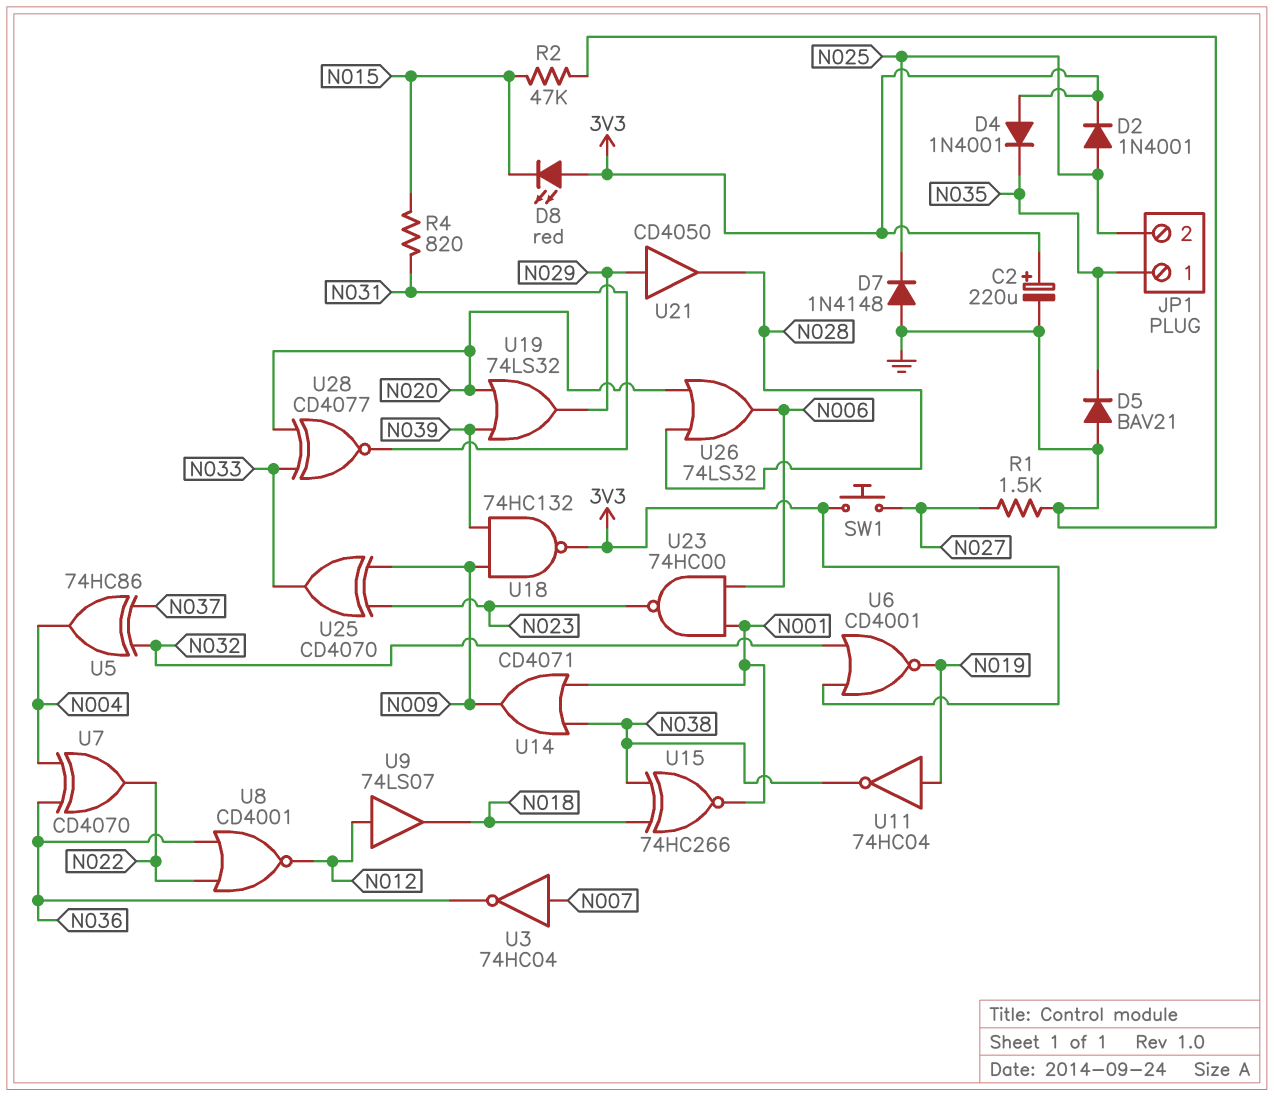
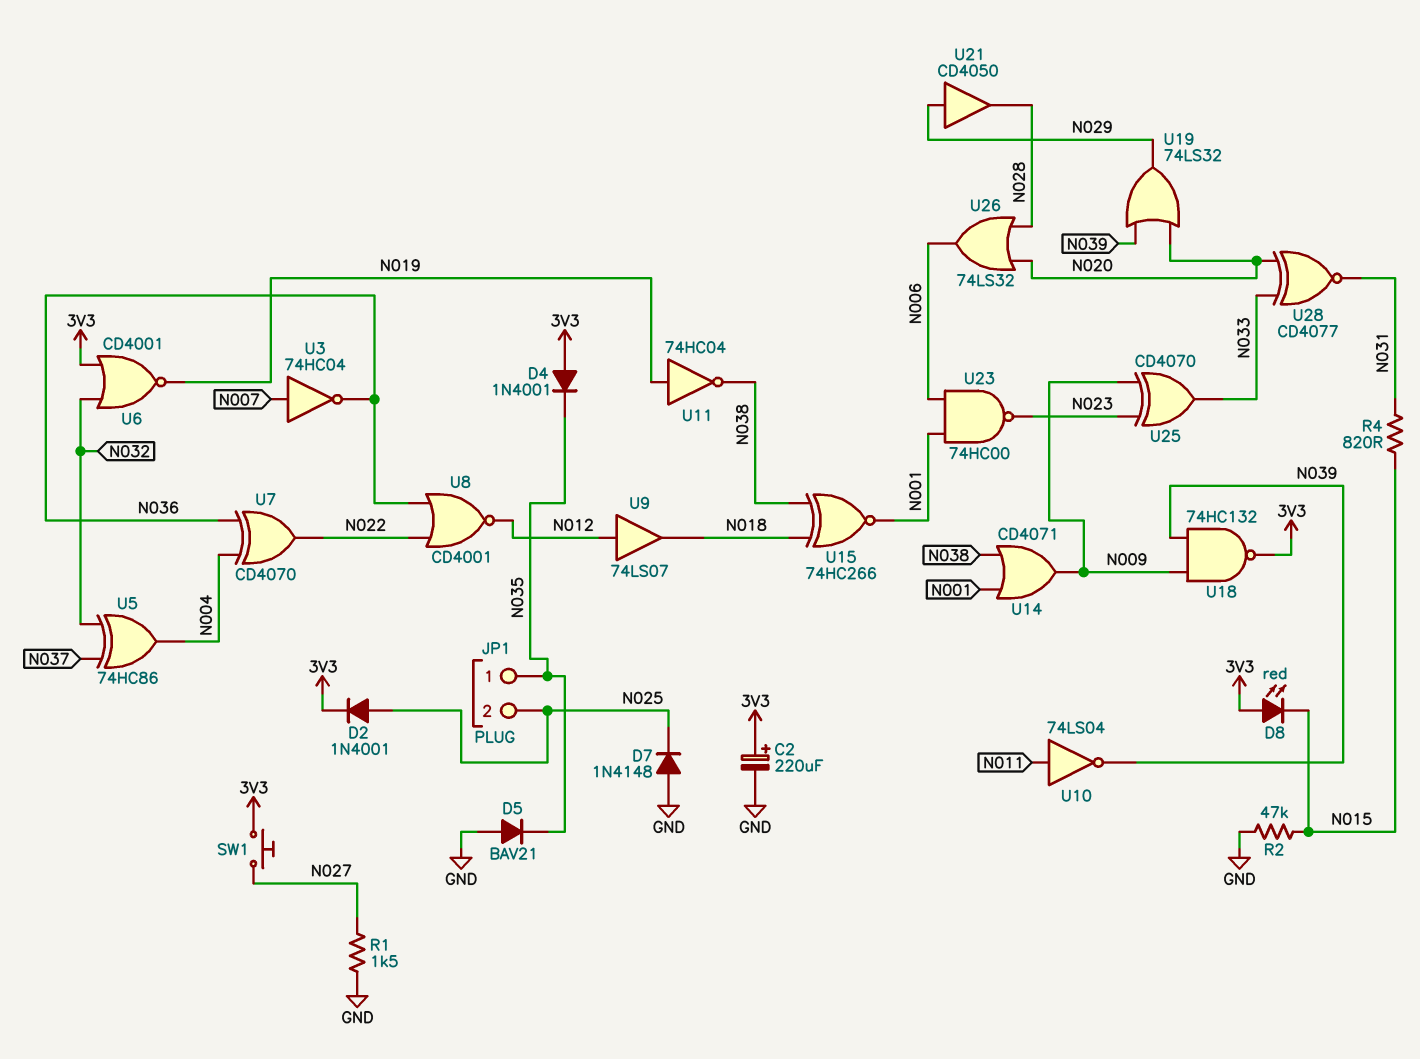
U10: none -> NOT 74LS04 (in N011, out N039)

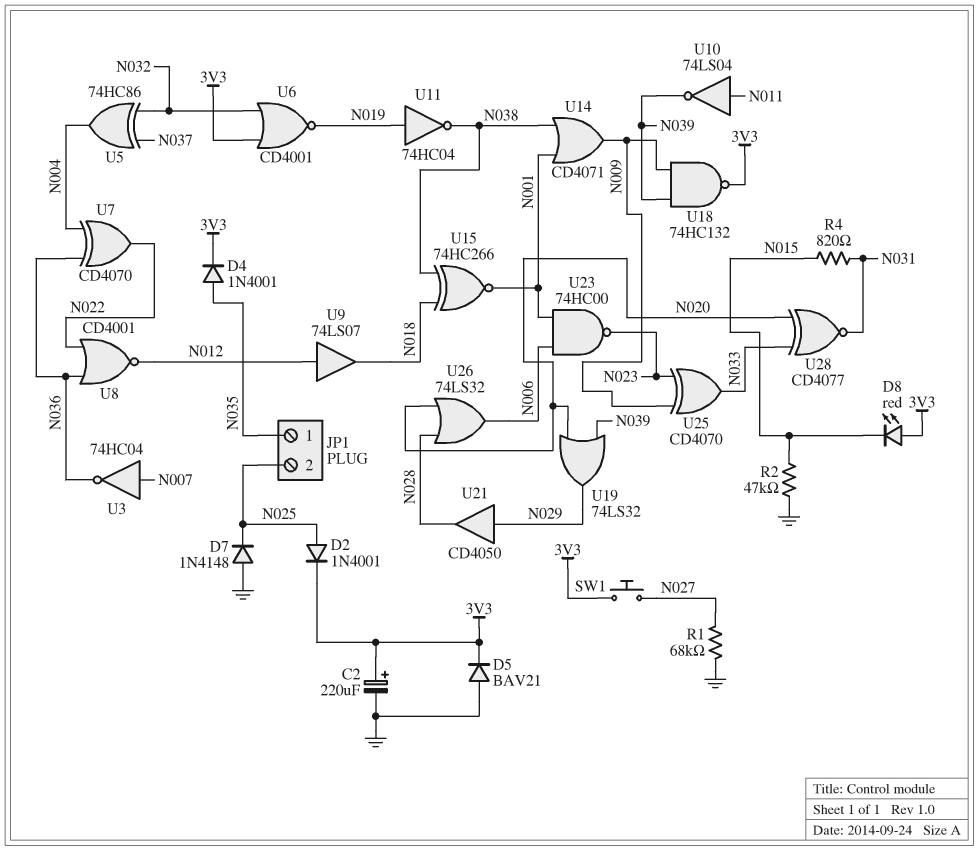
D4: diode 1N4001 (A 3V3, K N035) -> diode 1N4001 (A N035, K 3V3)
D5: diode BAV21 (A GND, K N035) -> diode BAV21 (A GND, K 3V3)
R1: 1.5k (GND, N027) -> 68k (GND, N027)

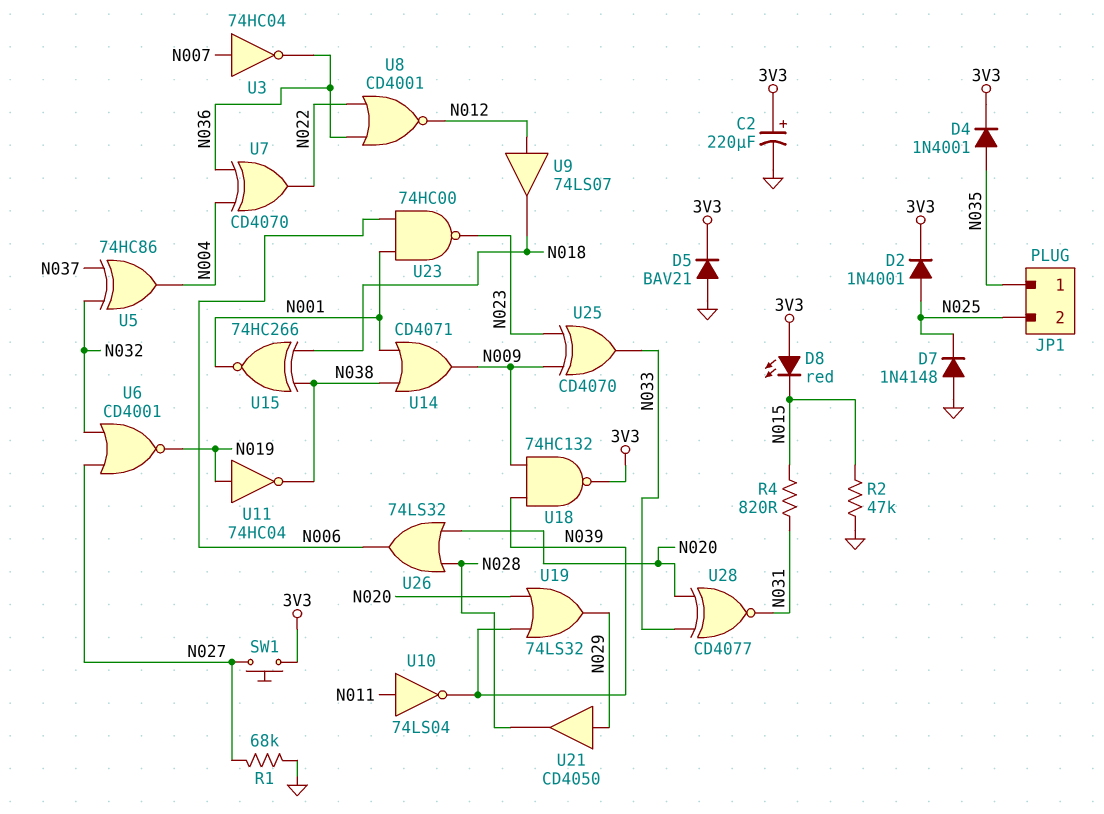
U6: NOR CD4001 (in 3V3, in N032, out N019) -> NOR CD4001 (in N027, in N032, out N019)

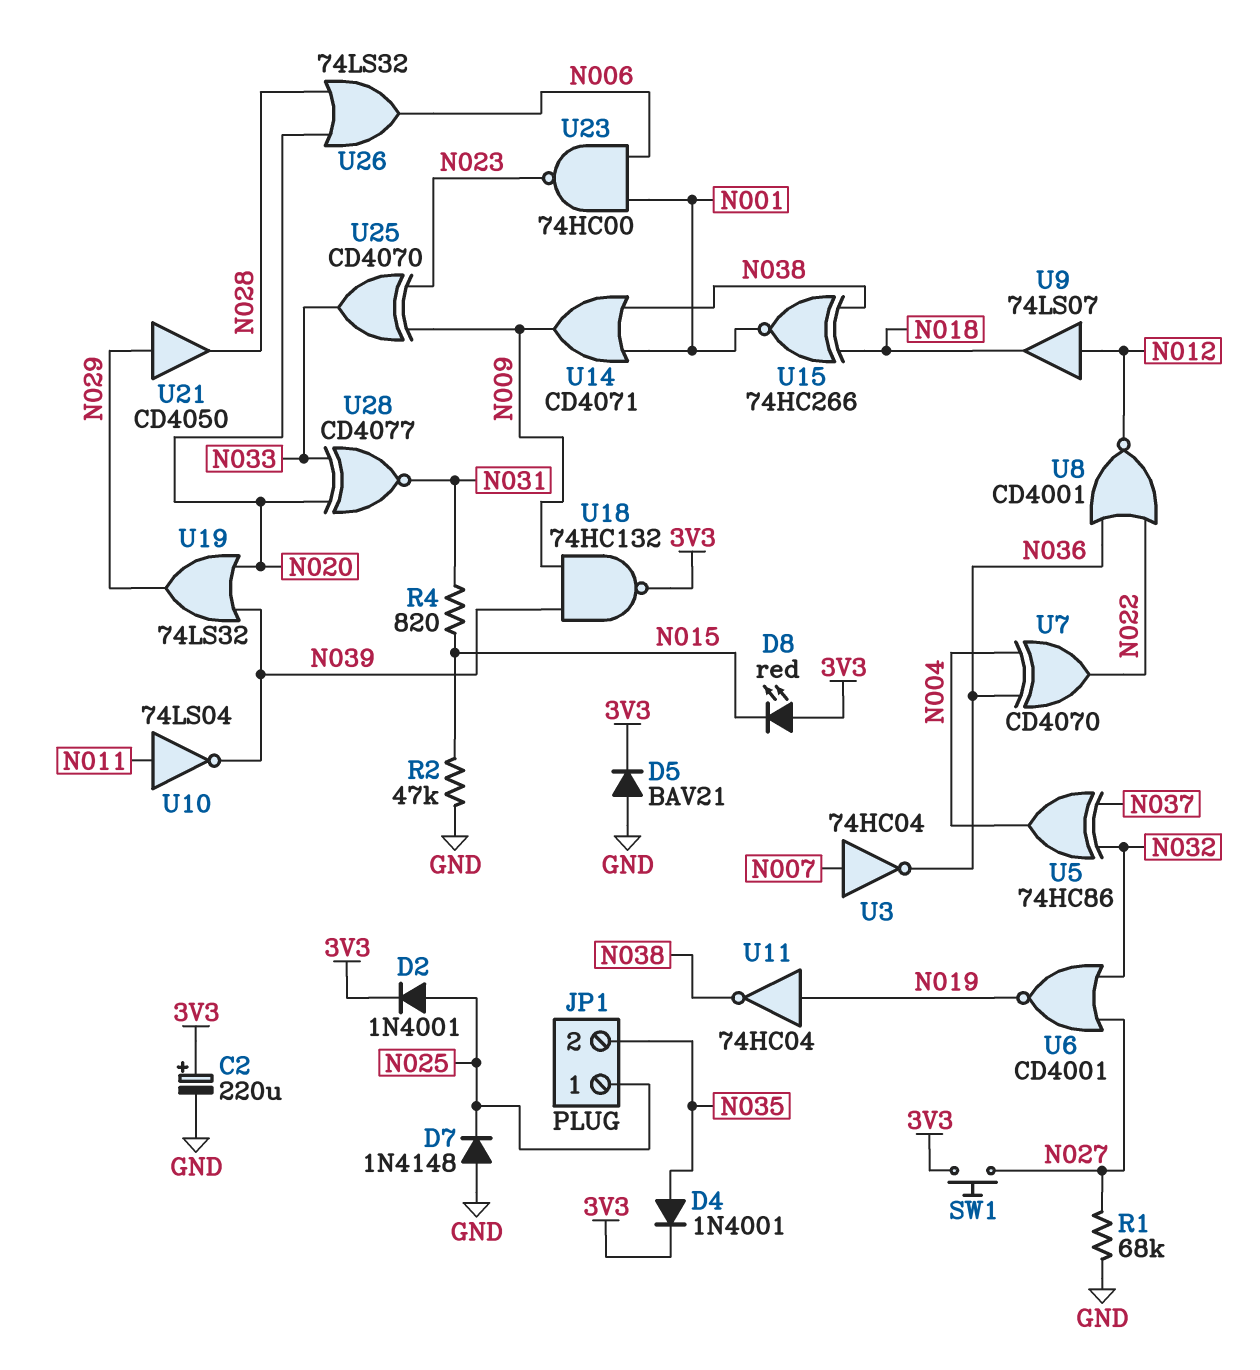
JP1 pin 1: N035 -> N025
JP1 pin 2: N025 -> N035

